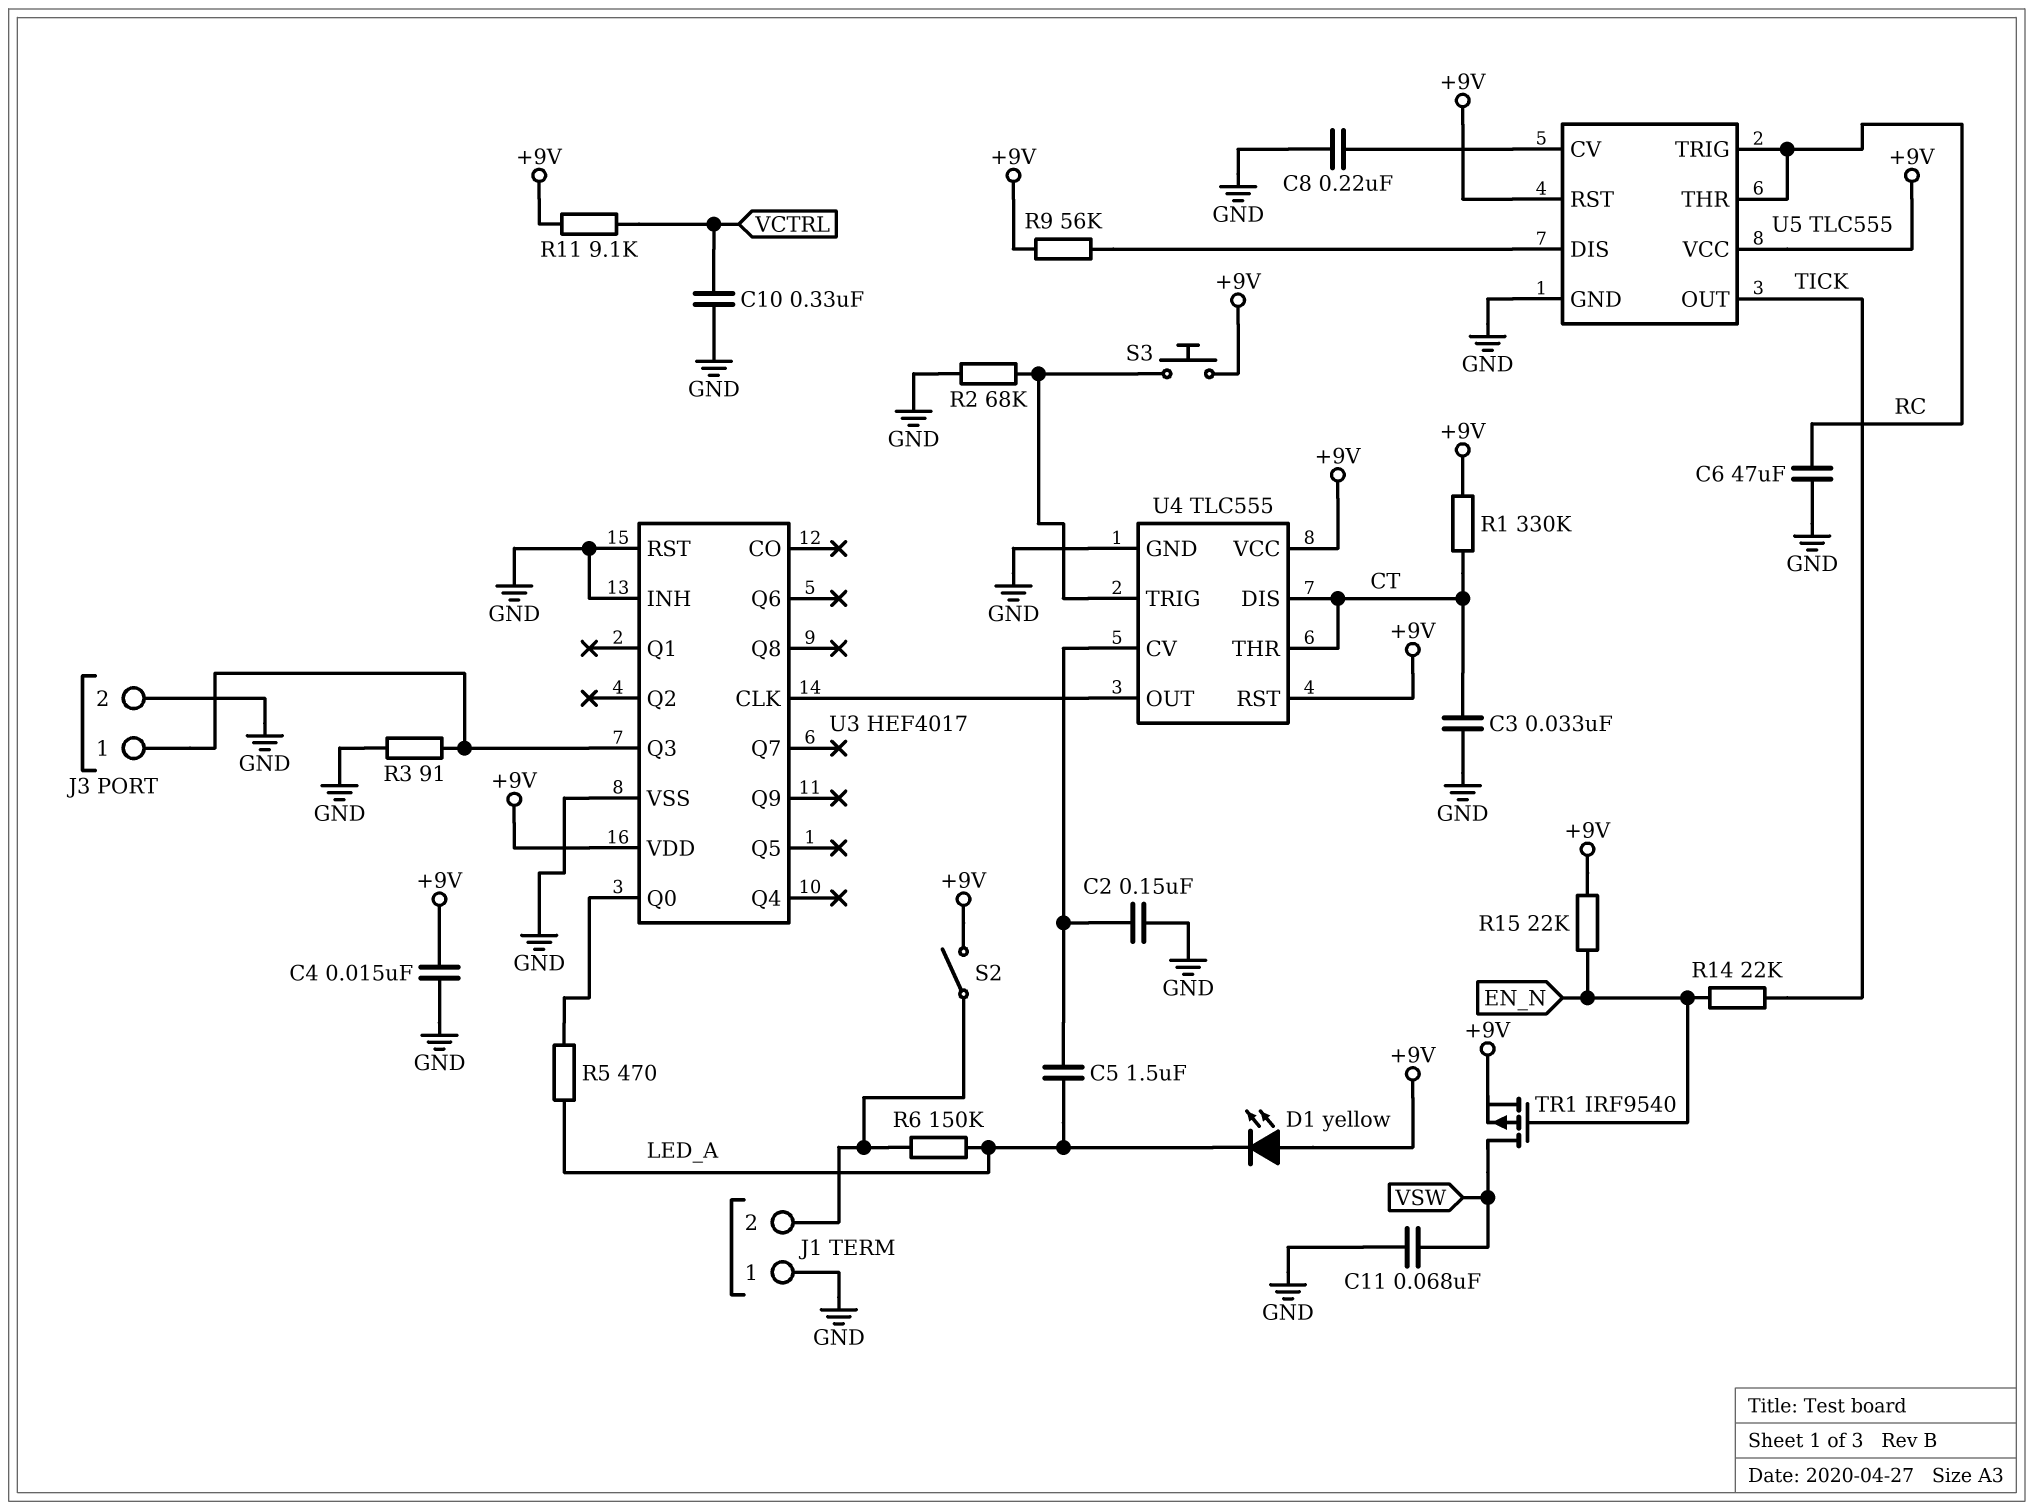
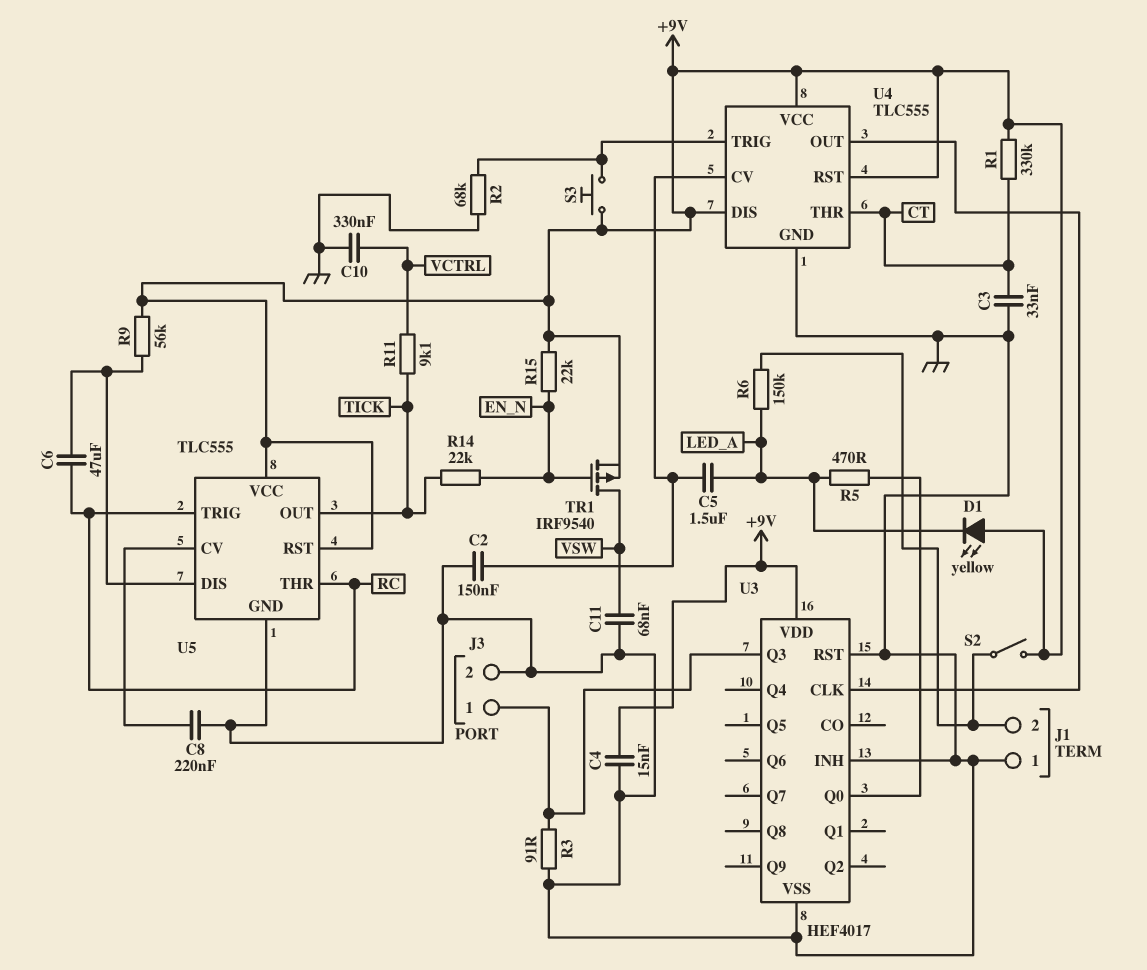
C6: 47uF (GND, RC) -> 47uF (RC, U5/DIS)
R11: 9.1k (+9V, VCTRL) -> 9.1k (TICK, VCTRL)
U4 pin DIS: CT -> +9V

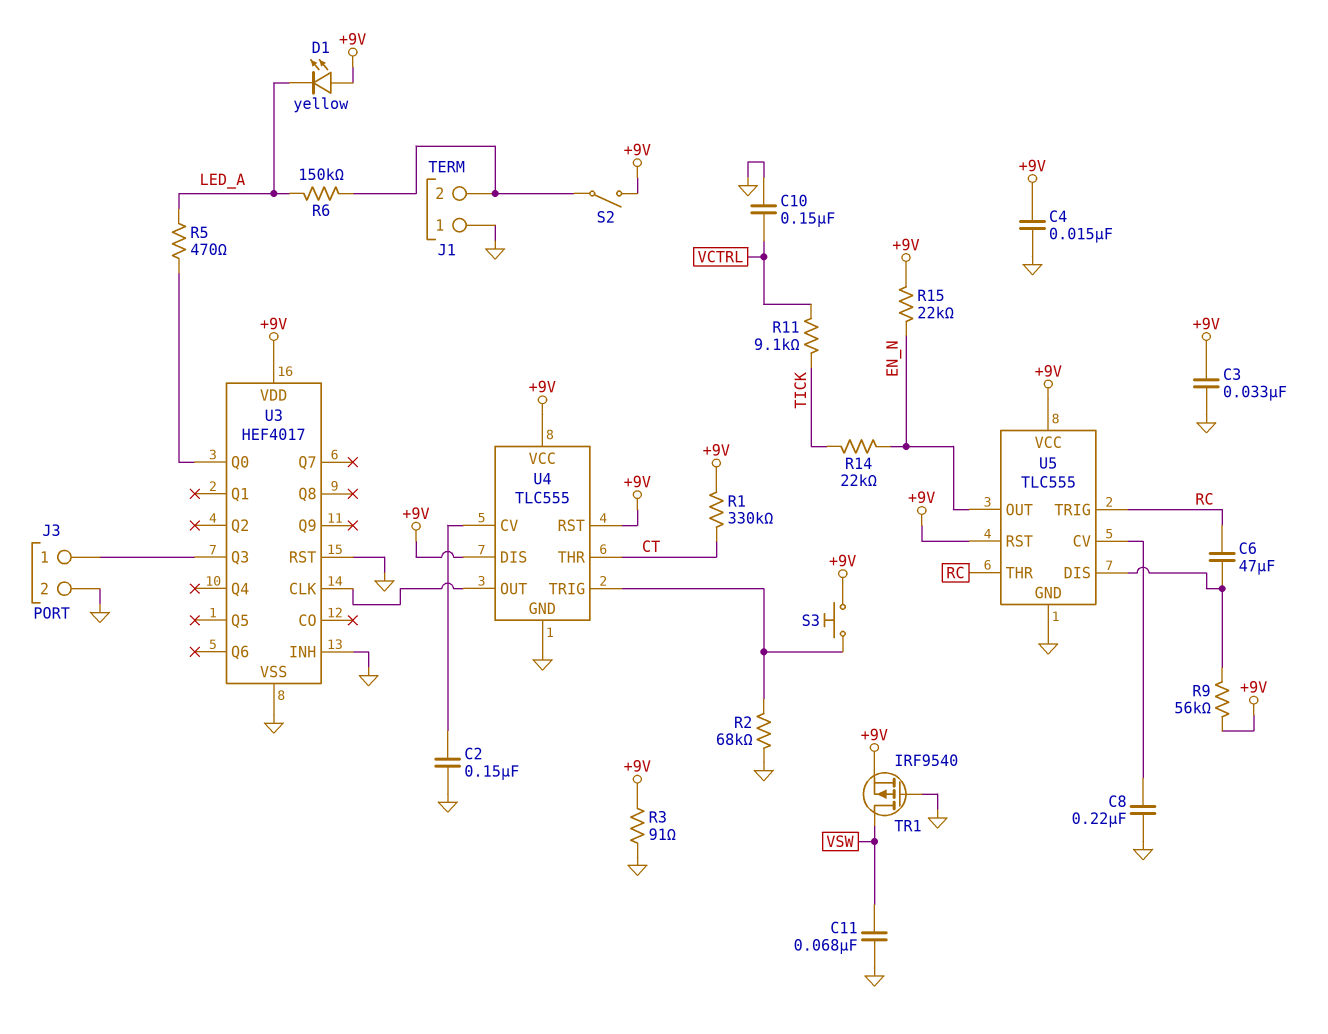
C3: 33nF (CT, GND) -> 33nF (+9V, GND)
C5: 1.5uF (LED_A, U4/CV) -> none
C10: 330nF (GND, VCTRL) -> 150nF (GND, VCTRL)
R3: 91 (GND, J3/1) -> 91 (+9V, GND)
TR1: PMOS IRF9540 (G EN_N, D VSW, S +9V) -> PMOS IRF9540 (G GND, D VSW, S +9V)
U5 pin OUT: TICK -> EN_N

